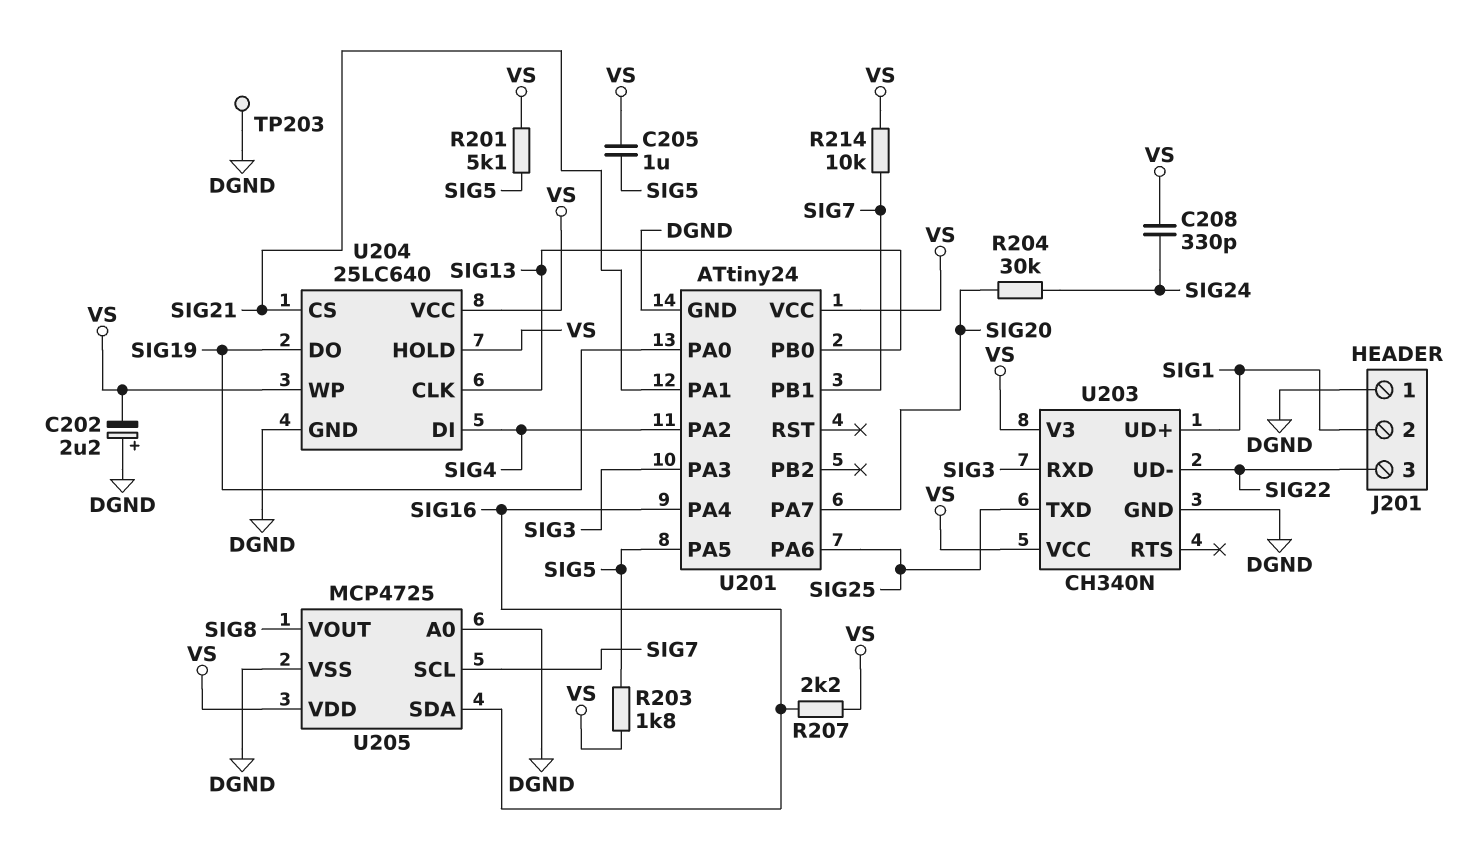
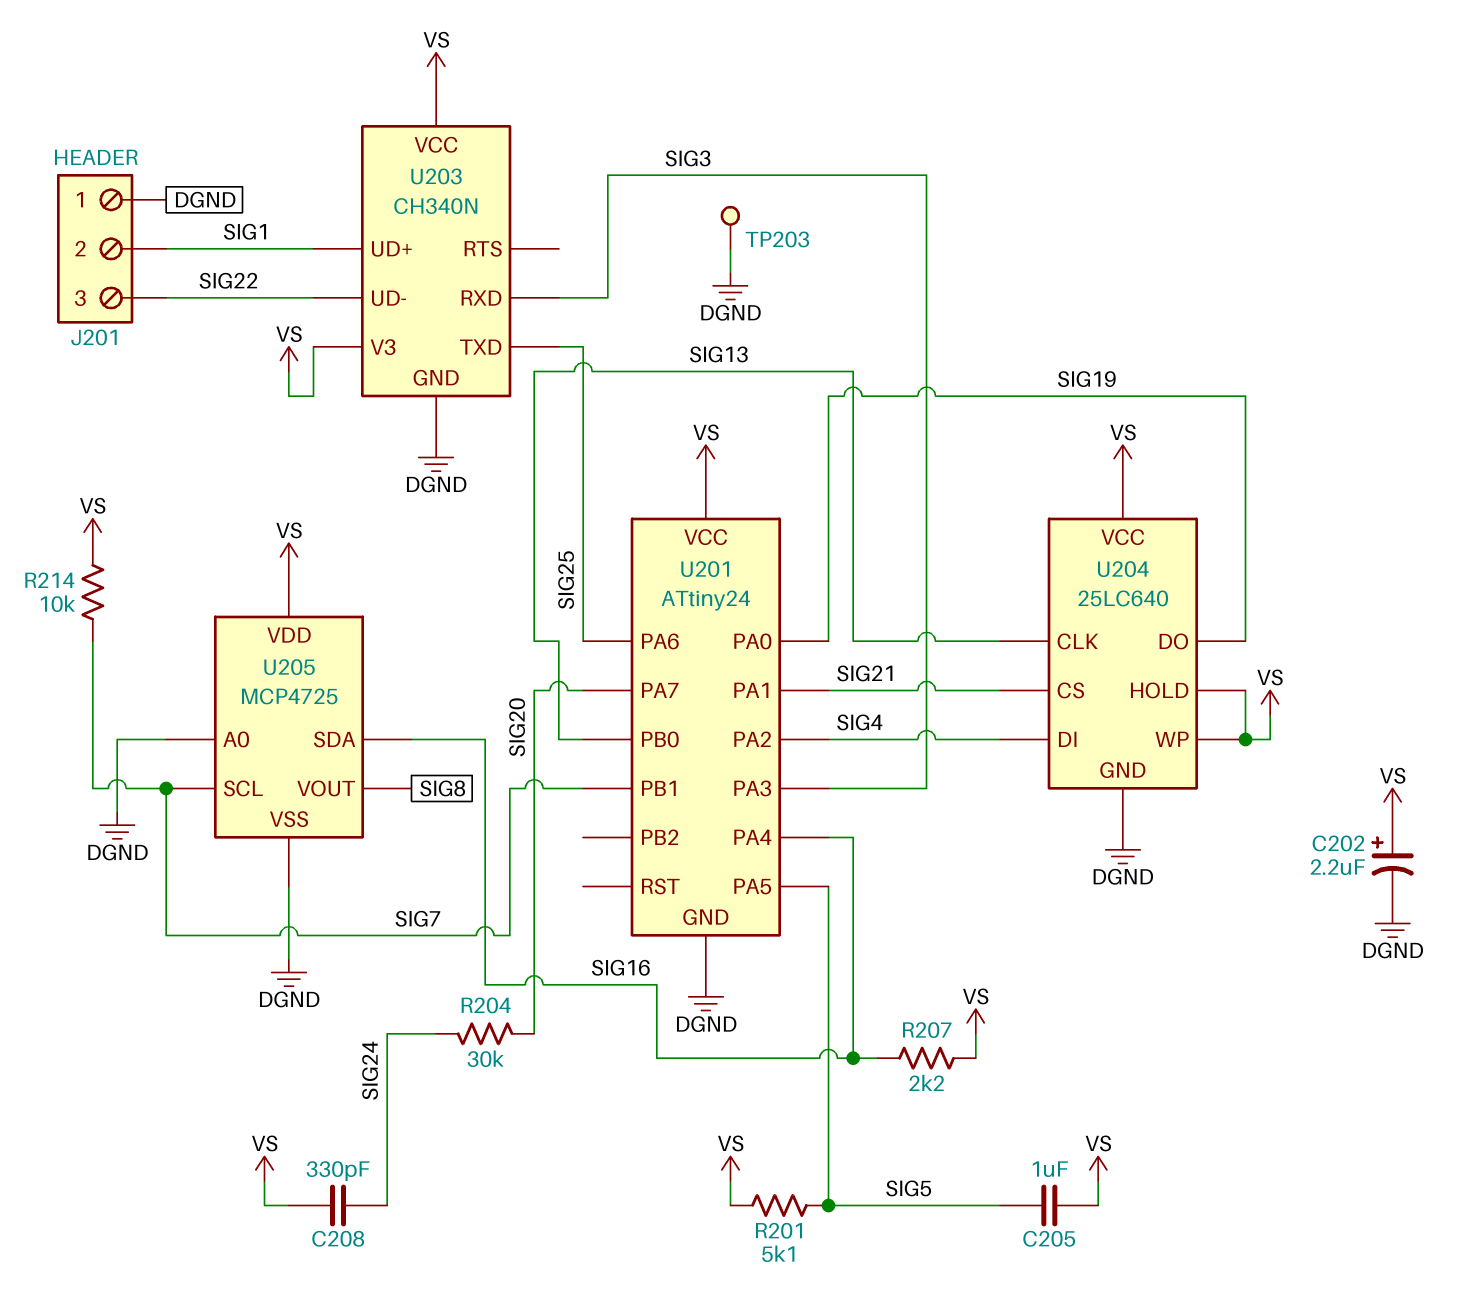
C202: 2.2uF (plus DGND, minus VS) -> 2.2uF (plus VS, minus DGND)
R203: 1.8k (SIG5, VS) -> none

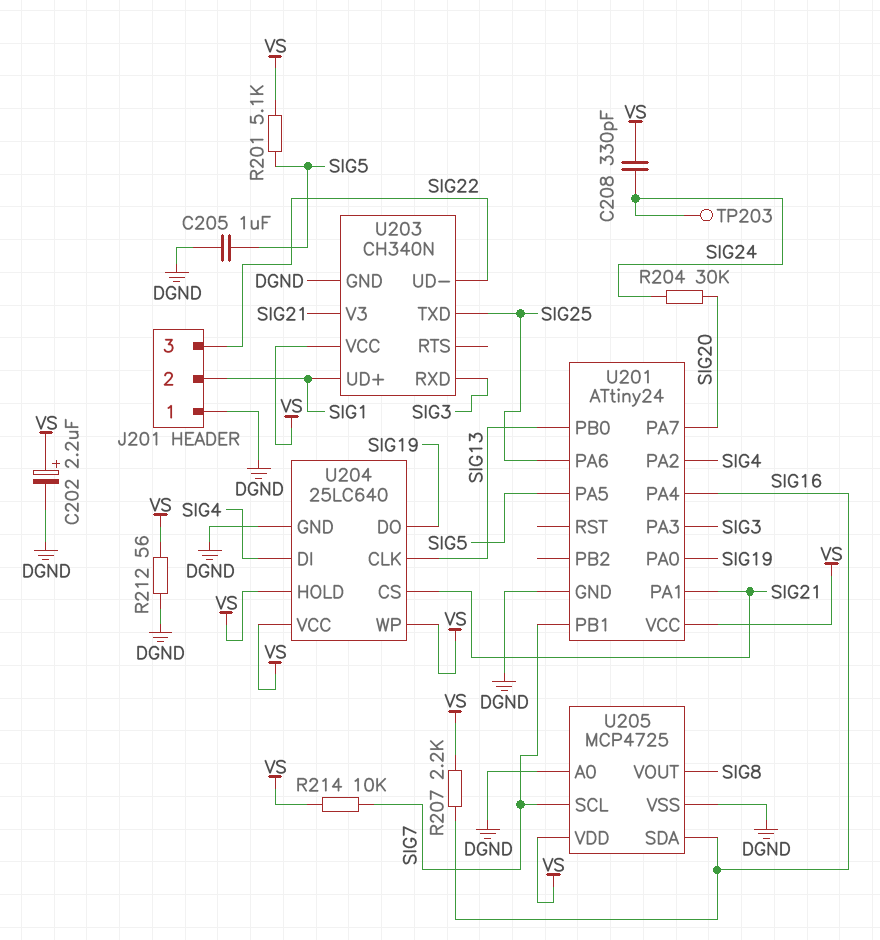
C205: 1uF (SIG5, VS) -> 1uF (DGND, SIG5)
R212: none -> 56 (DGND, VS)
TP203: test point (DGND) -> test point (SIG24)
U203 pin V3: VS -> SIG21

